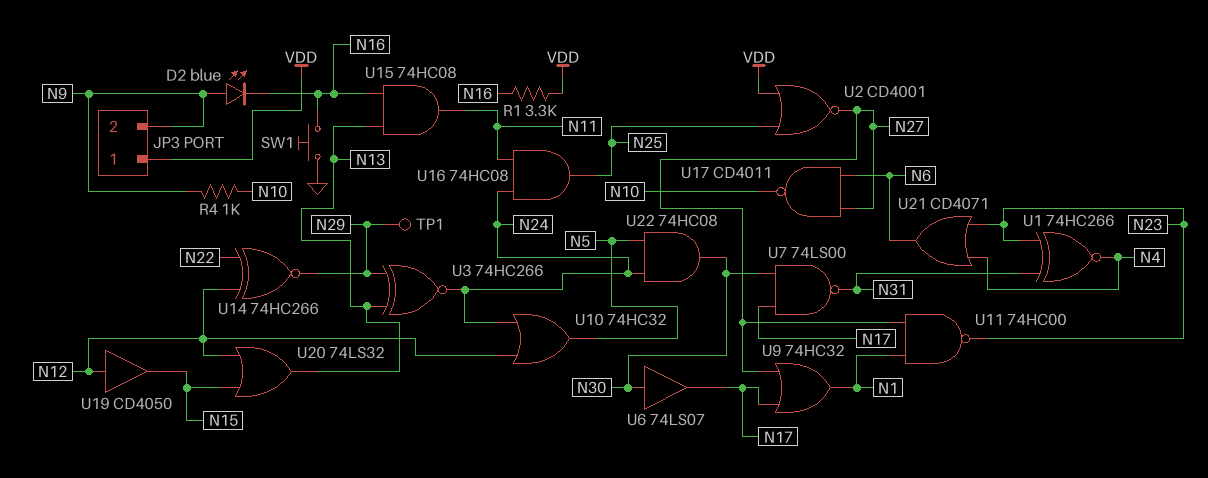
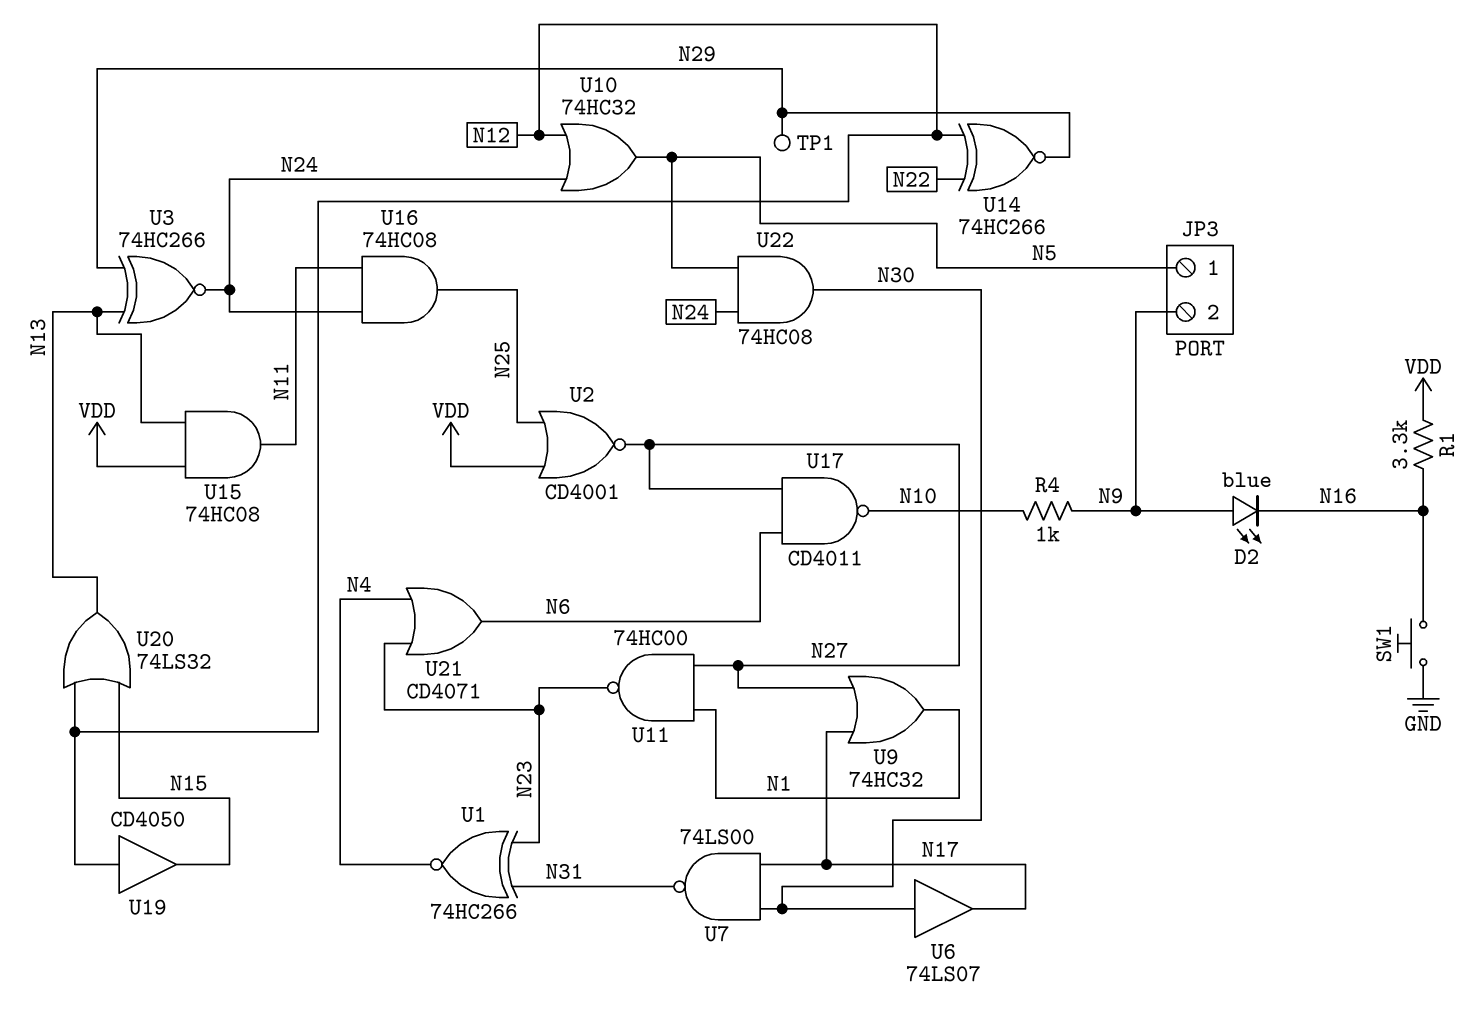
JP3 pin 1: VDD -> N5
U15: AND 74HC08 (in N13, in N16, out N11) -> AND 74HC08 (in N13, in VDD, out N11)

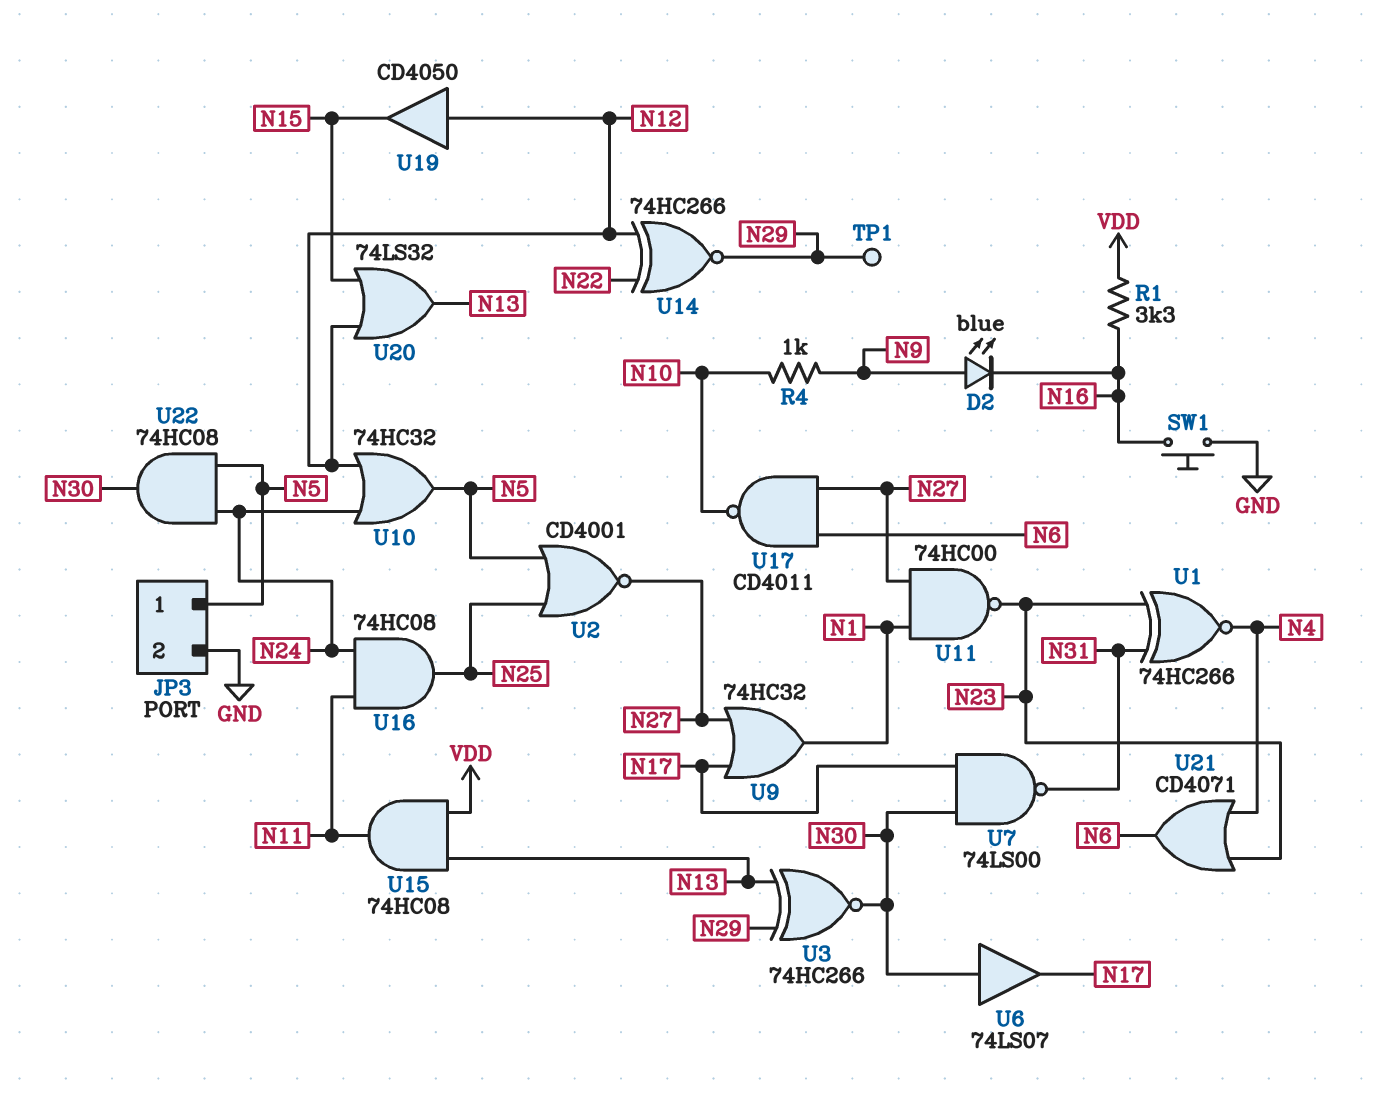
JP3 pin 2: N9 -> GND
U2: NOR CD4001 (in N25, in VDD, out N27) -> NOR CD4001 (in N5, in N25, out N27)
U3: XNOR 74HC266 (in N13, in N29, out N24) -> XNOR 74HC266 (in N13, in N29, out N30)

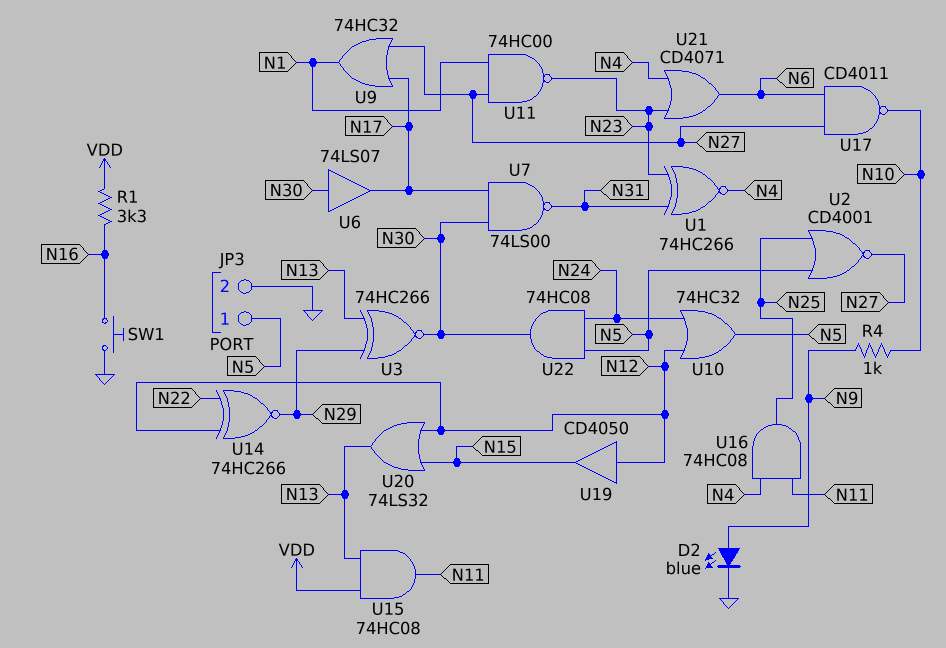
D2: LED blue (A N9, K N16) -> LED blue (A N9, K GND)
TP1: test point (N29) -> none
U16: AND 74HC08 (in N11, in N24, out N25) -> AND 74HC08 (in N4, in N11, out N25)

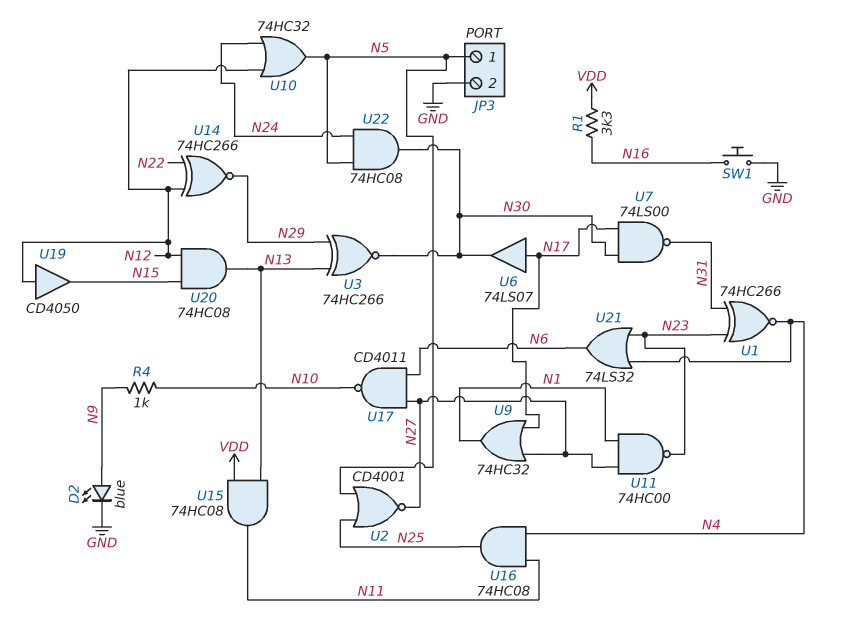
U6: buffer 74LS07 (in N30, out N17) -> buffer 74LS07 (in N17, out N30)
U20: OR 74LS32 (in N12, in N15, out N13) -> AND 74HC08 (in N12, in N15, out N13)
U21: OR CD4071 (in N4, in N23, out N6) -> OR 74LS32 (in N4, in N23, out N6)

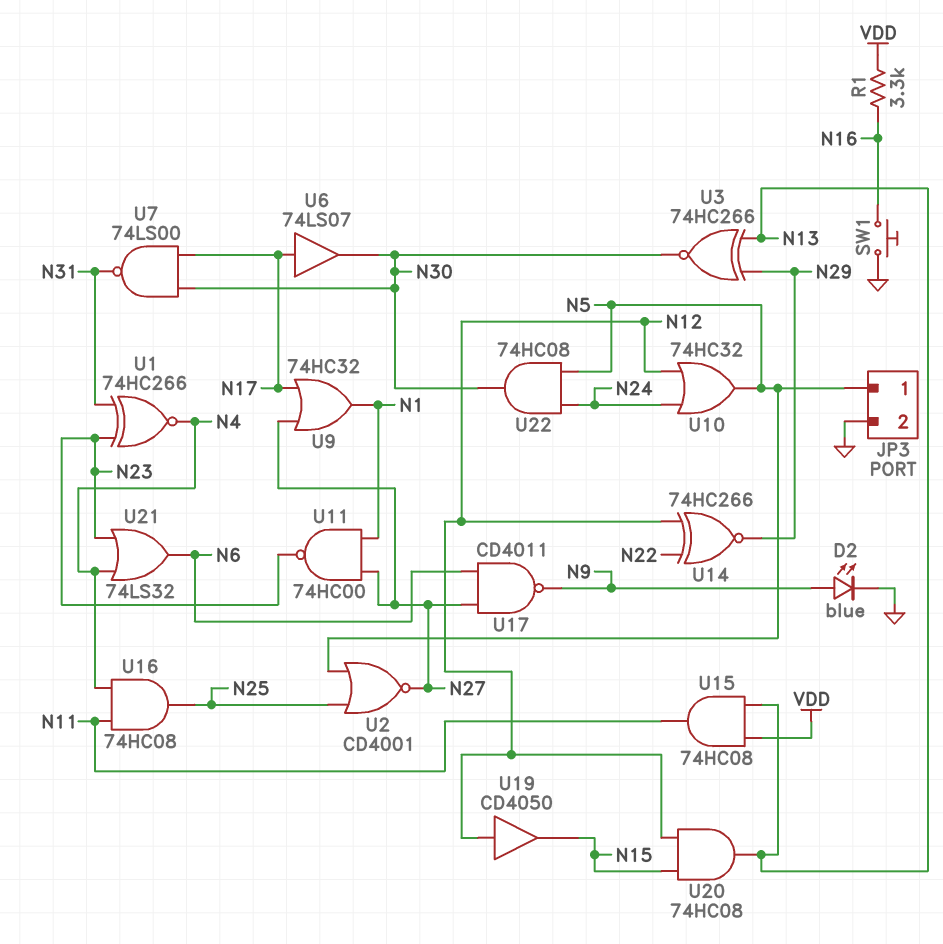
R4: 1k (N9, N10) -> none
U17: NAND CD4011 (in N6, in N27, out N10) -> NAND CD4011 (in N6, in N27, out N9)

